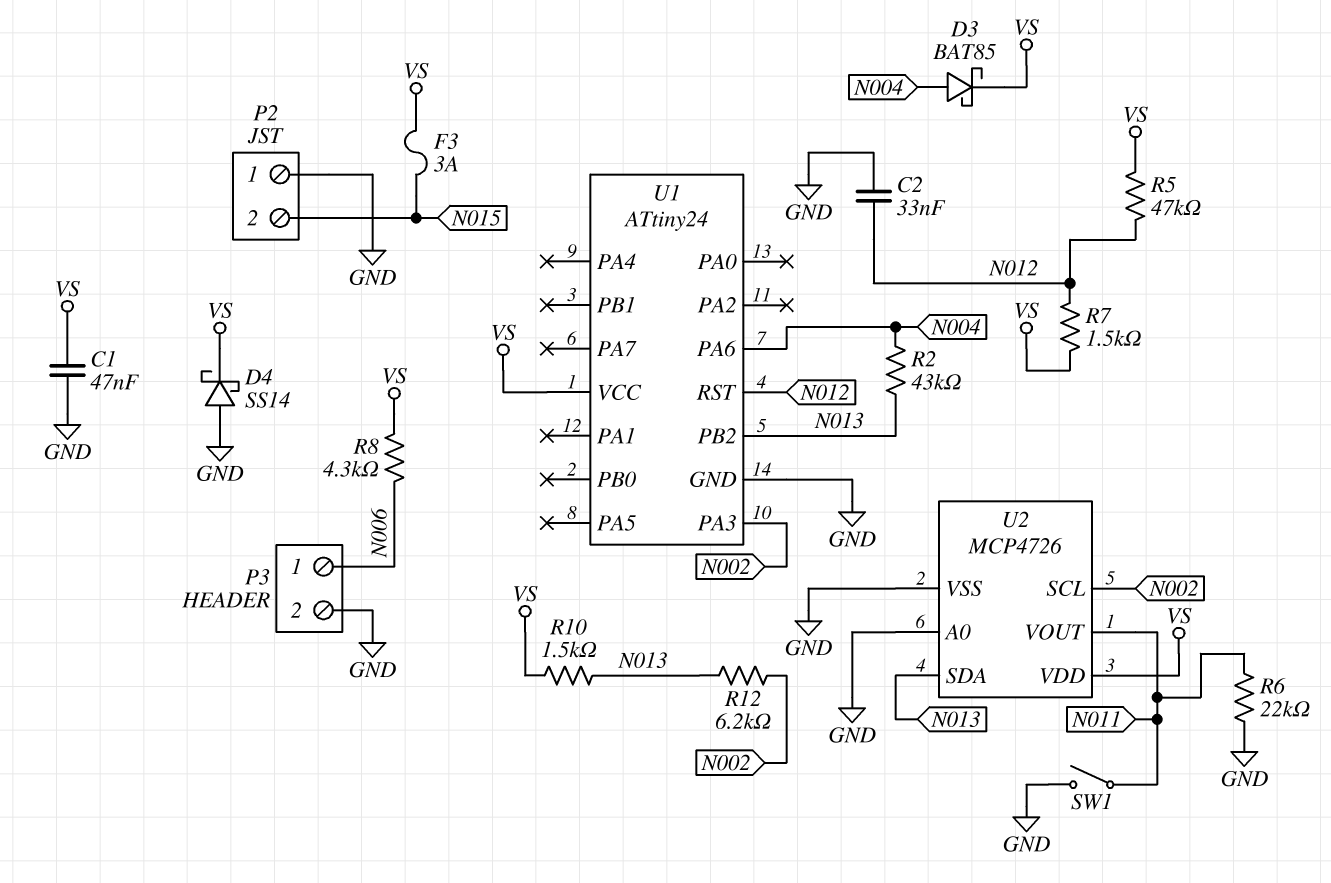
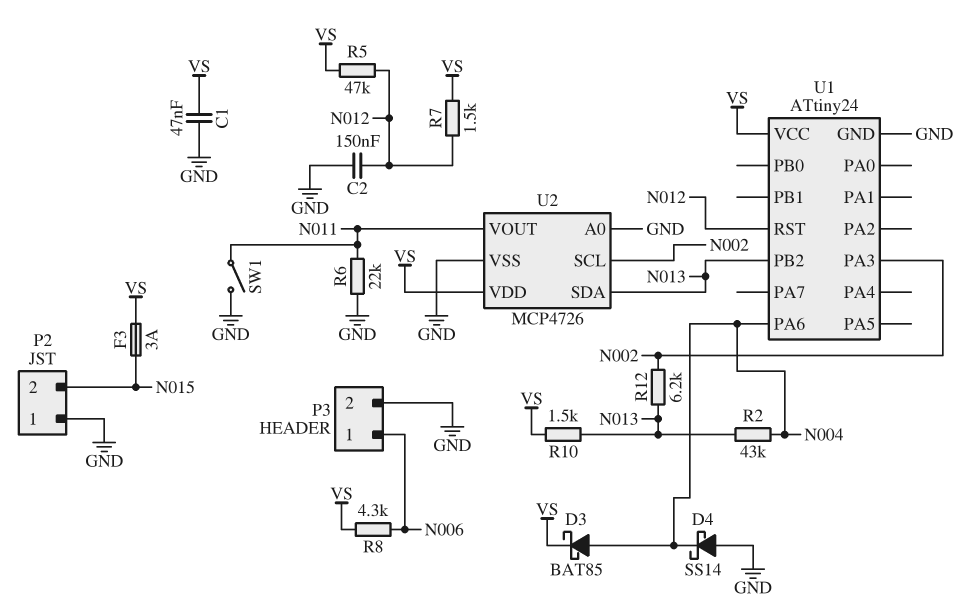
C2: 33nF (GND, N012) -> 150nF (GND, N012)
D4: schottky SS14 (A GND, K VS) -> schottky SS14 (A GND, K N004)

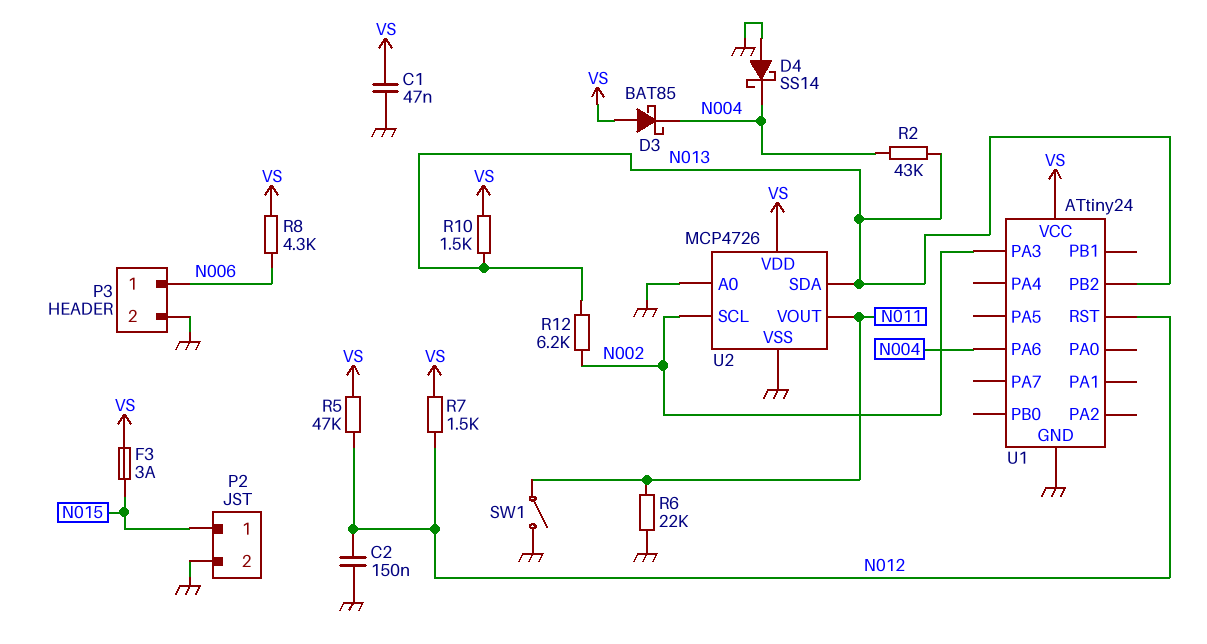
D3: schottky BAT85 (A N004, K VS) -> schottky BAT85 (A VS, K N004)
P2 pin 1: GND -> N015
P2 pin 2: N015 -> GND

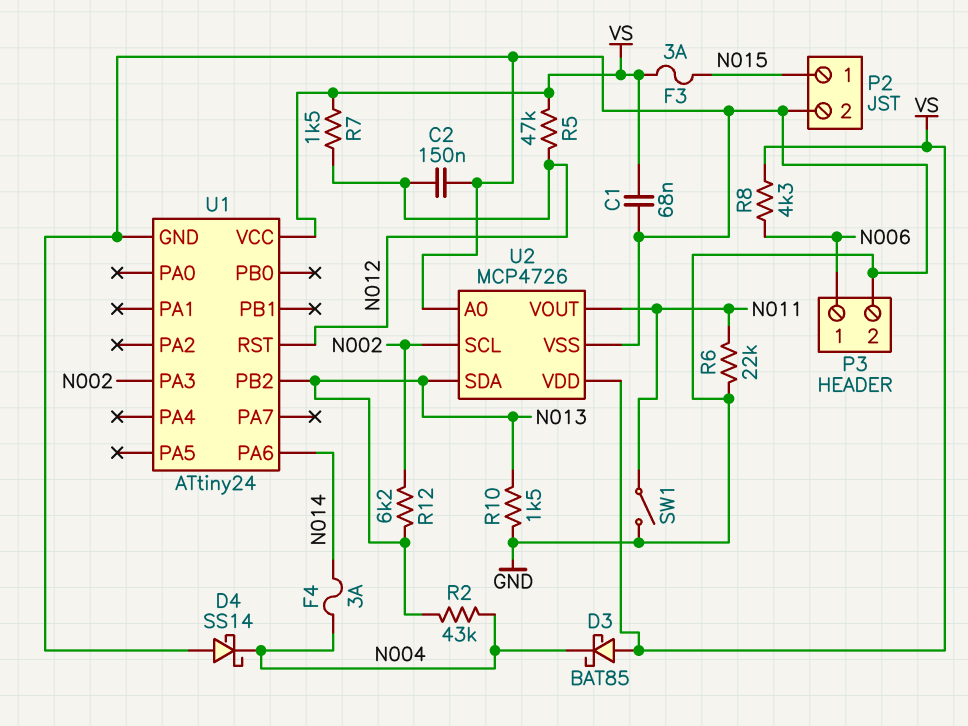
C1: 47nF (GND, VS) -> 68nF (GND, VS)
F4: none -> 3A (N004, N014)
R10: 1.5k (N013, VS) -> 1.5k (GND, N013)
U1 pin PA6: N004 -> N014

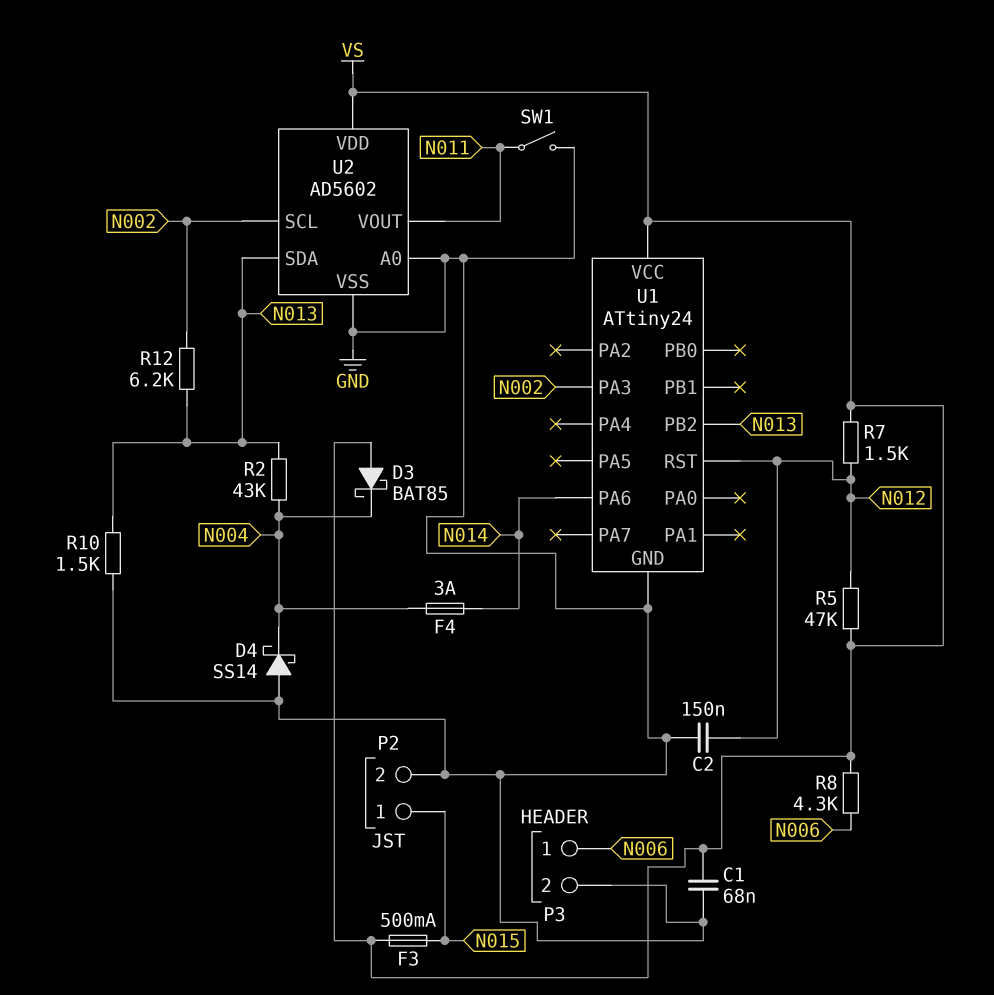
F3: 3A (N015, VS) -> 500mA (N015, VS)
R6: 22k (GND, N011) -> none
U2: MCP4726 -> AD5602

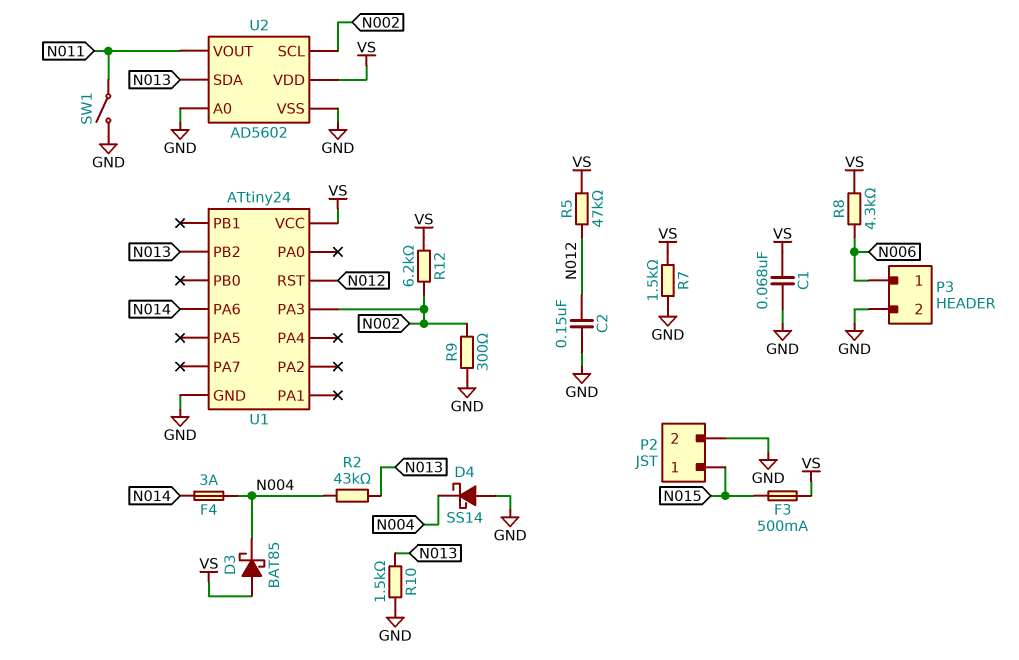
R7: 1.5k (N012, VS) -> 1.5k (GND, VS)
R9: none -> 300 (GND, N002)
R12: 6.2k (N002, N013) -> 6.2k (N002, VS)

